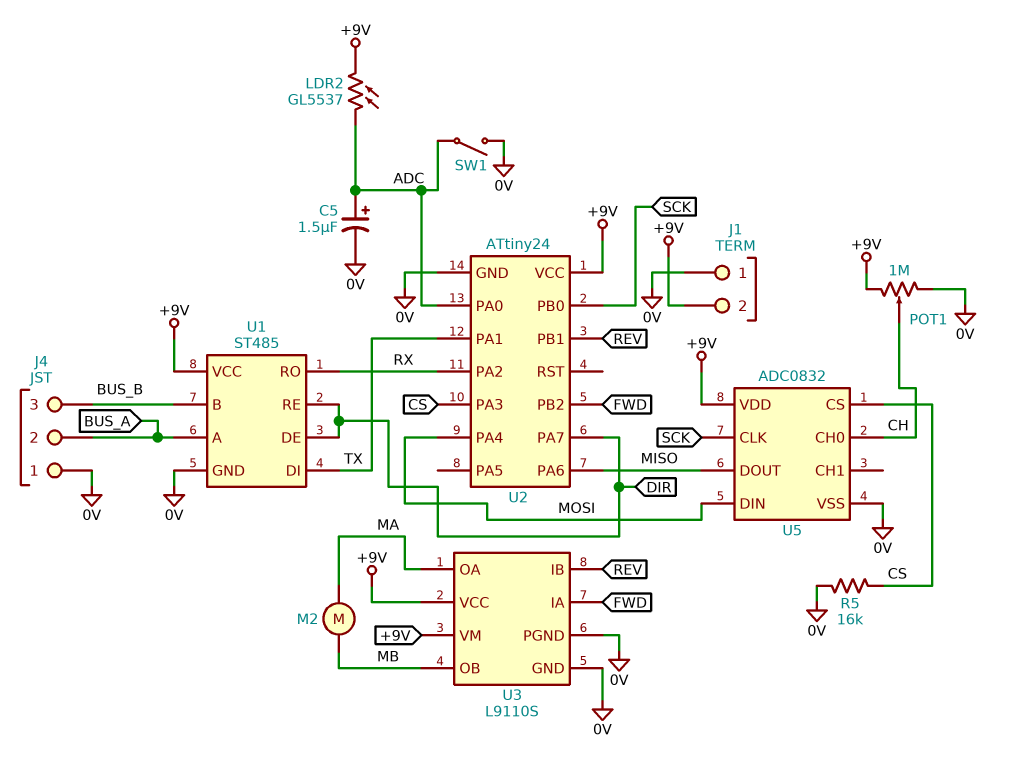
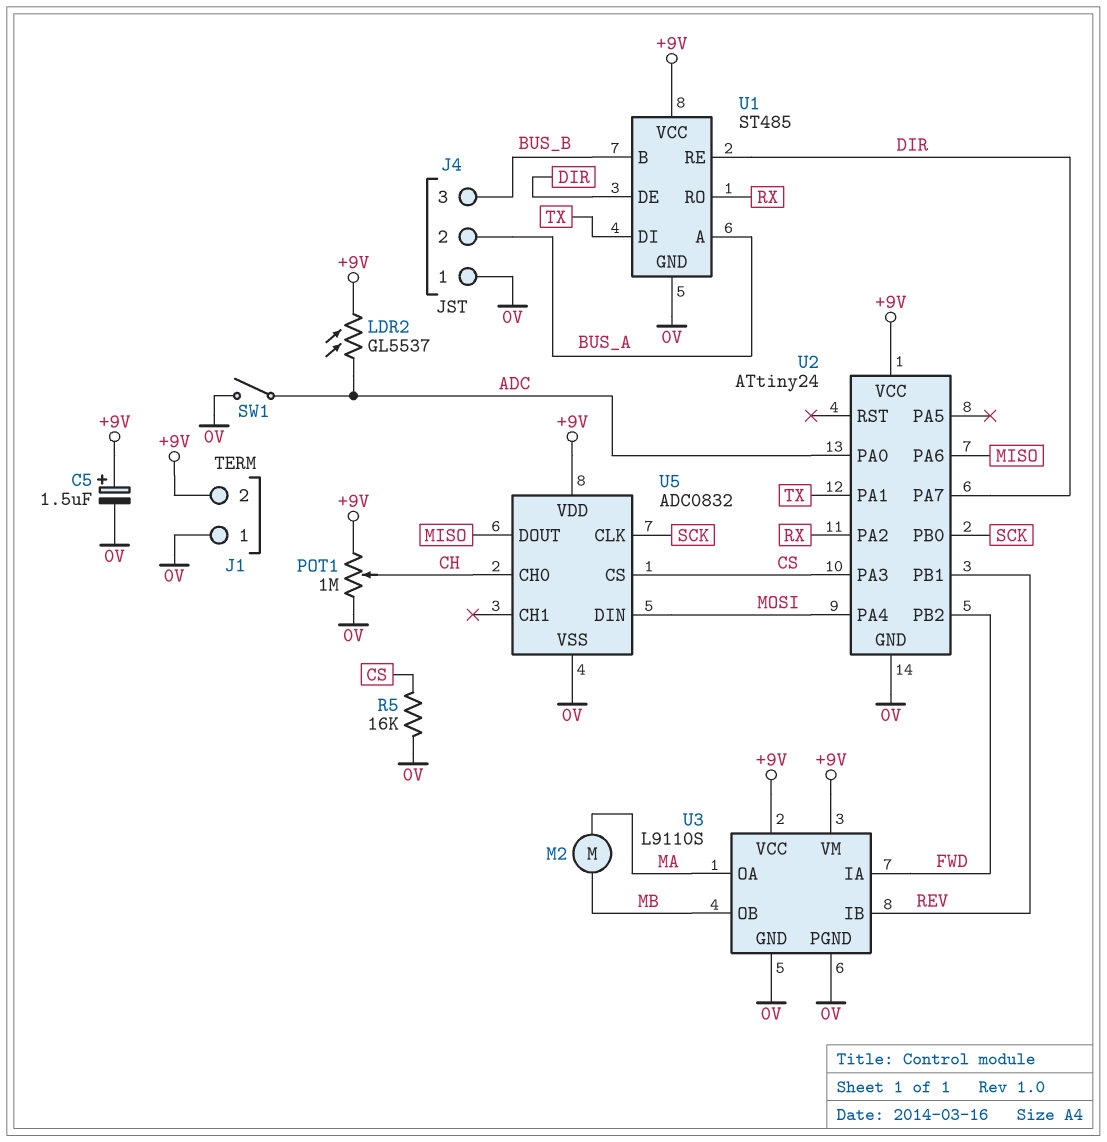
C5: 1.5uF (plus ADC, minus 0V) -> 1.5uF (plus +9V, minus 0V)

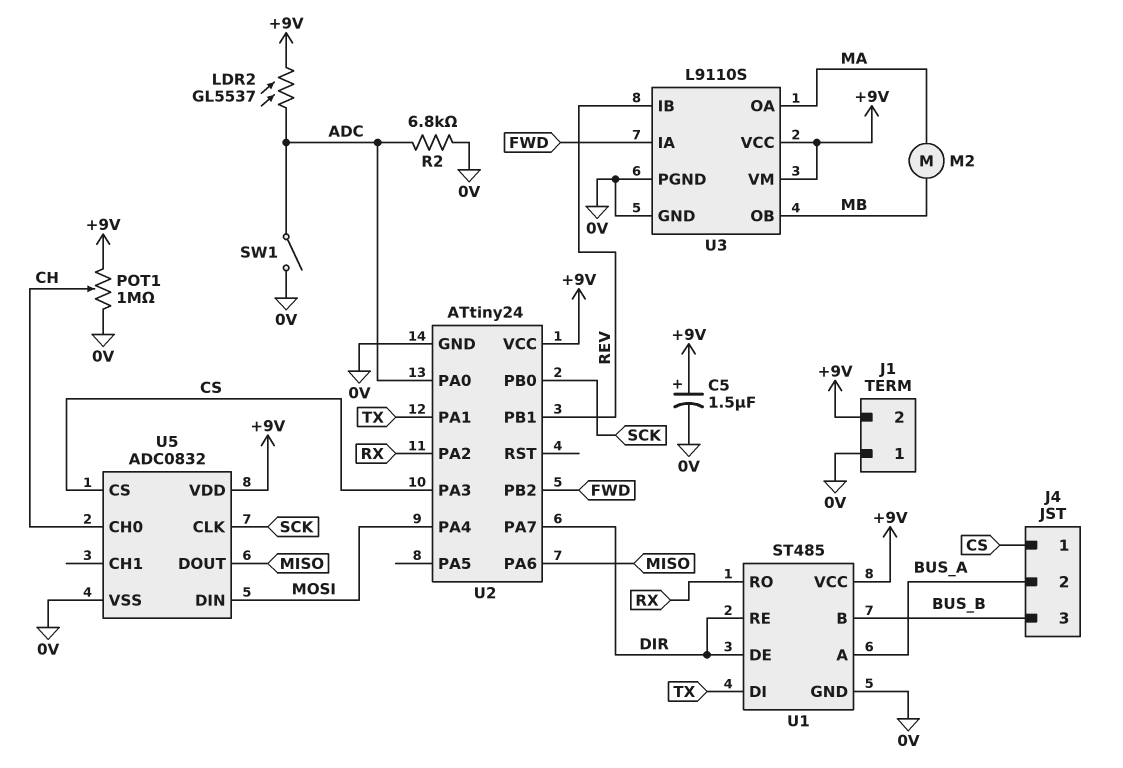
J4 pin 1: 0V -> CS
R2: none -> 6.8k (0V, ADC)
R5: 16k (0V, CS) -> none

